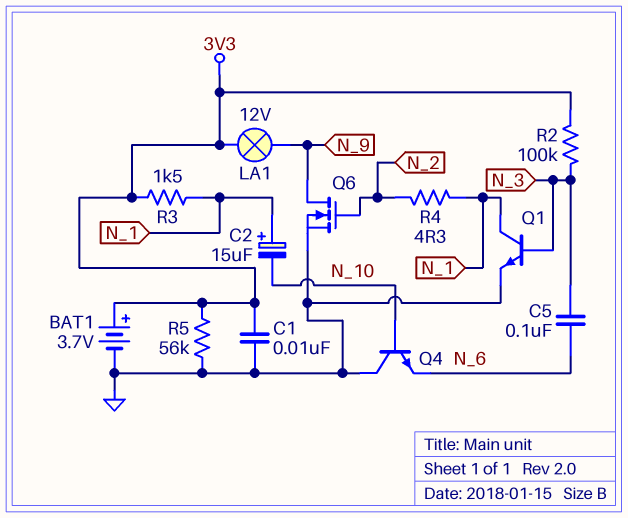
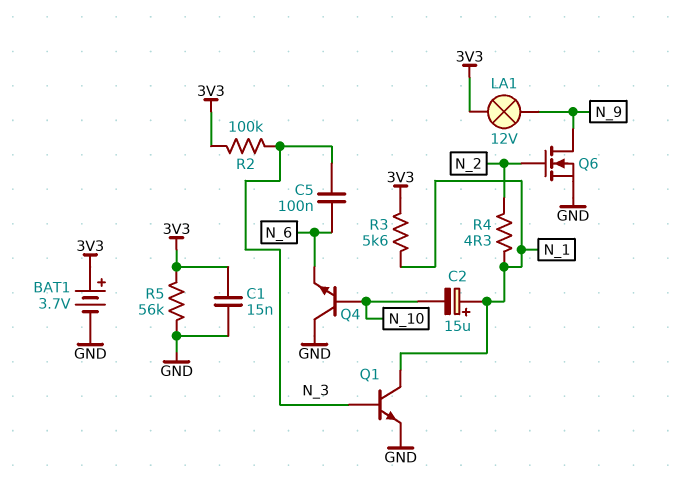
C1: 10nF (3V3, GND) -> 15nF (3V3, GND)
R3: 1.5k (3V3, N_1) -> 5.6k (3V3, N_1)

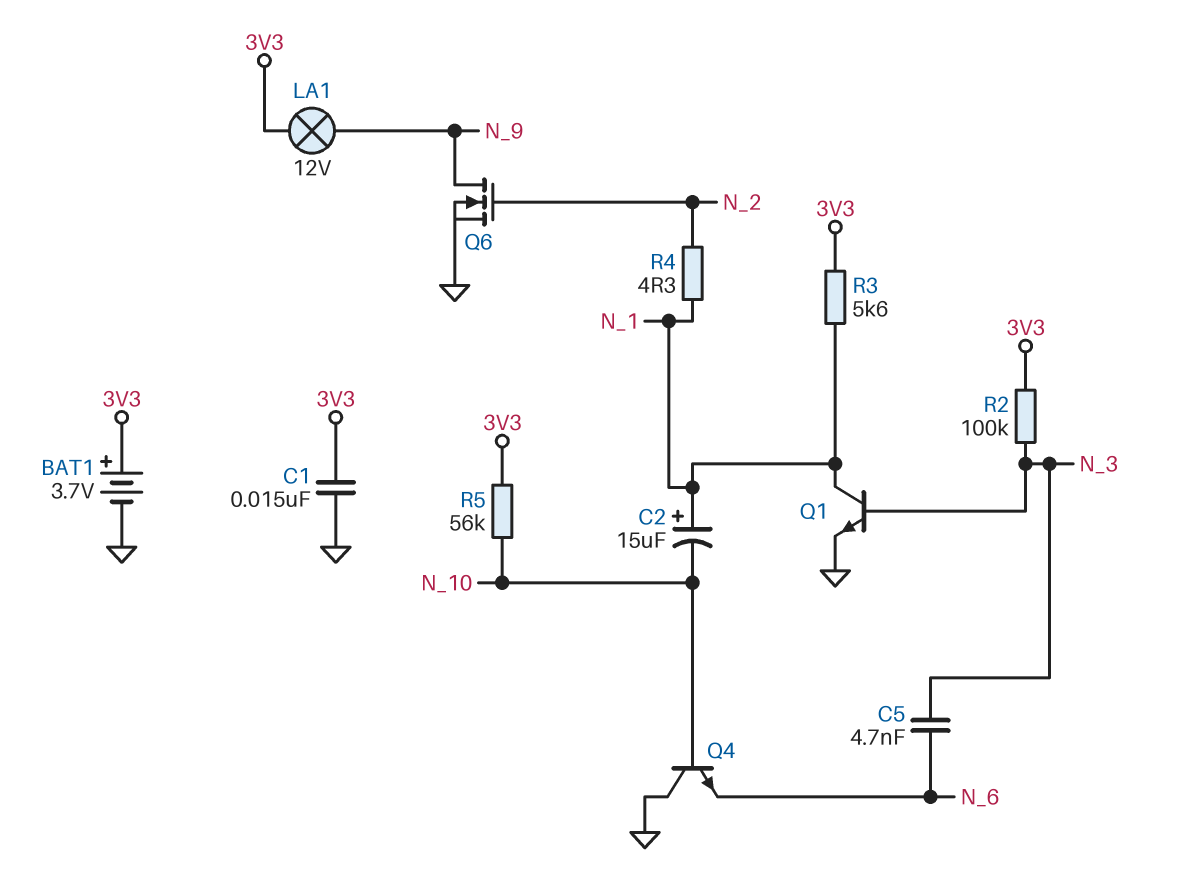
C5: 100nF (N_3, N_6) -> 4.7nF (N_3, N_6)
R5: 56k (3V3, GND) -> 56k (3V3, N_10)

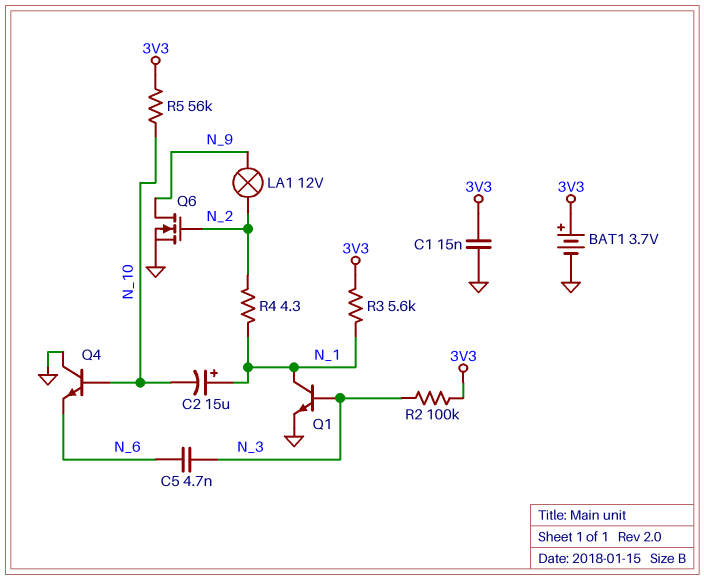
LA1: lamp 12V (3V3, N_9) -> lamp 12V (N_2, N_9)

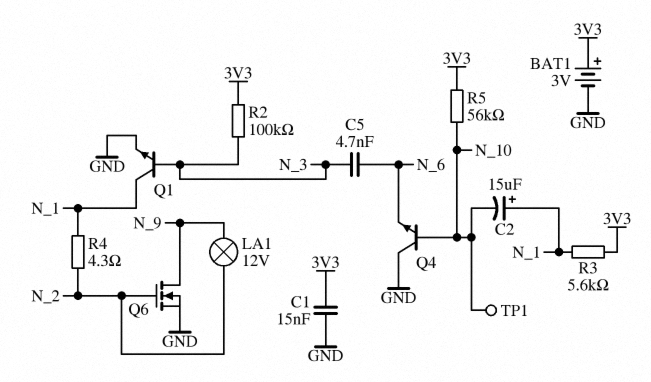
BAT1: 3.7V (plus 3V3, minus GND) -> 3V (plus 3V3, minus GND)
TP1: none -> test point (N_10)

